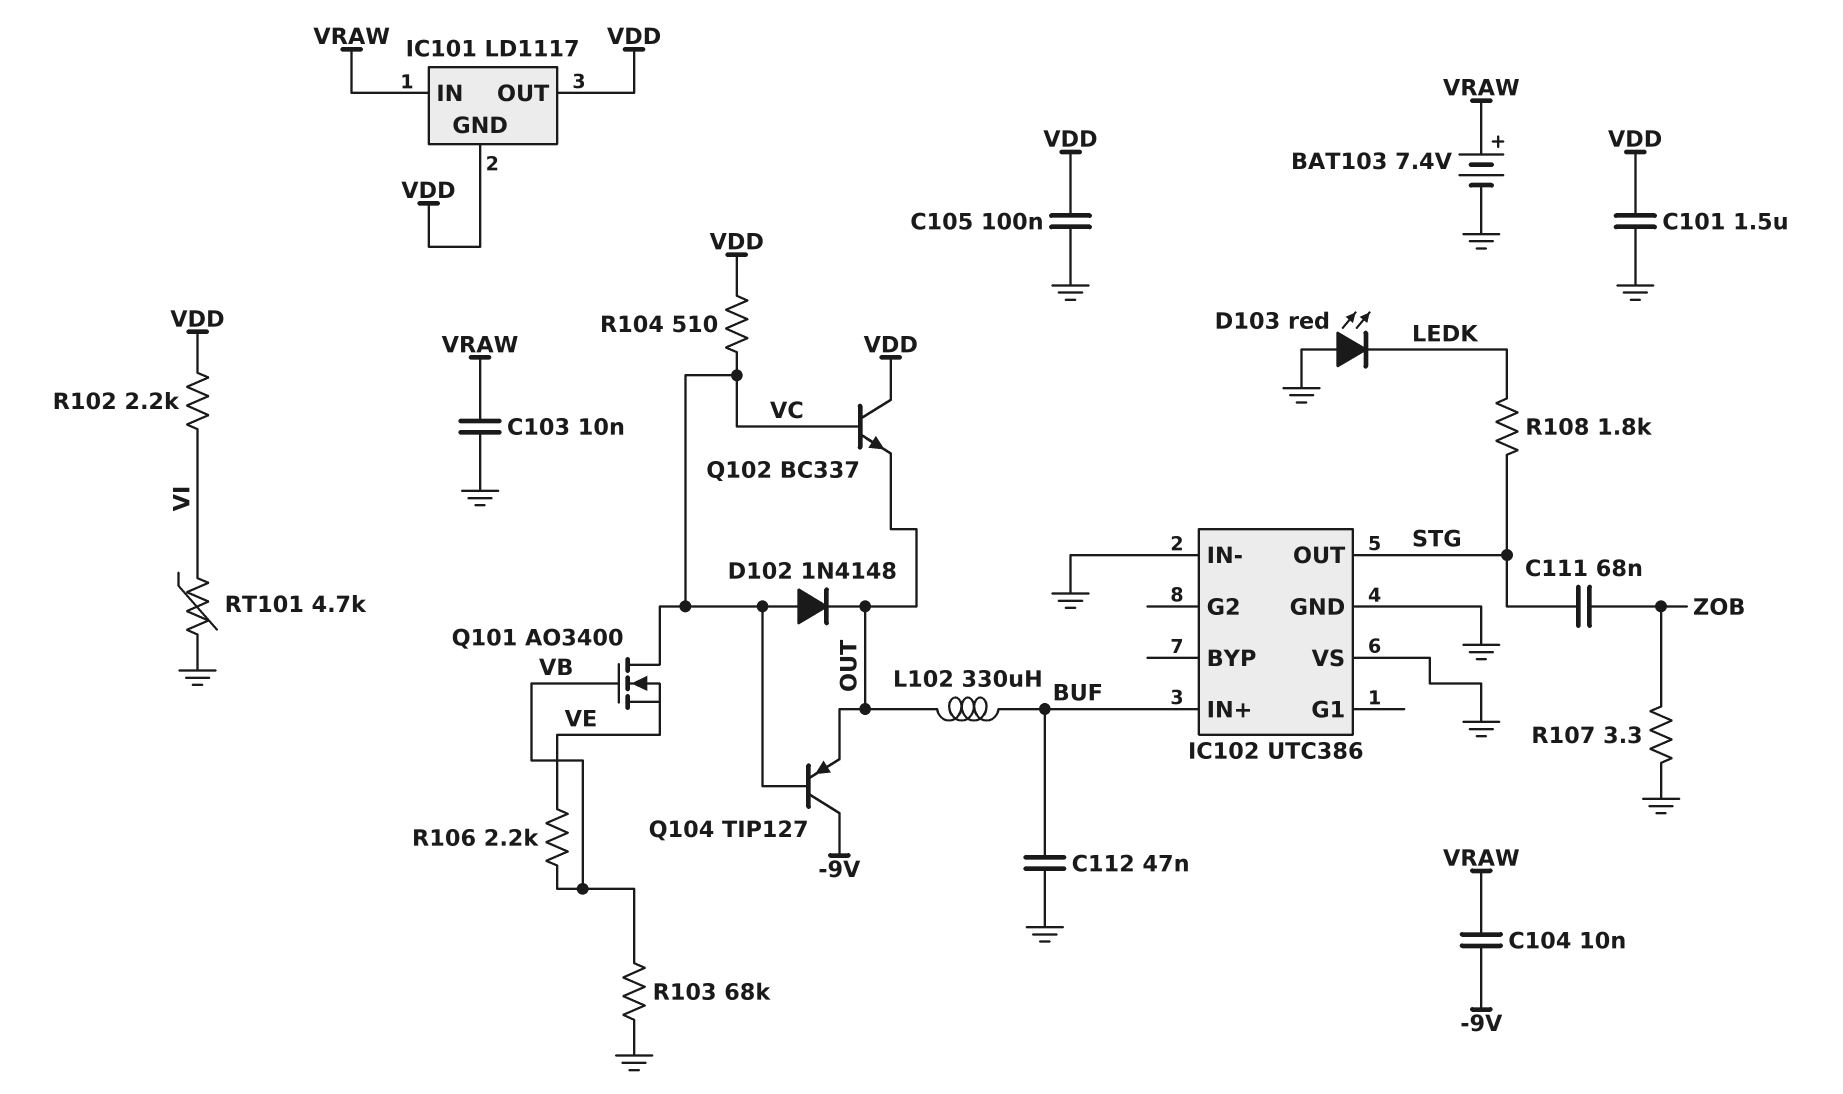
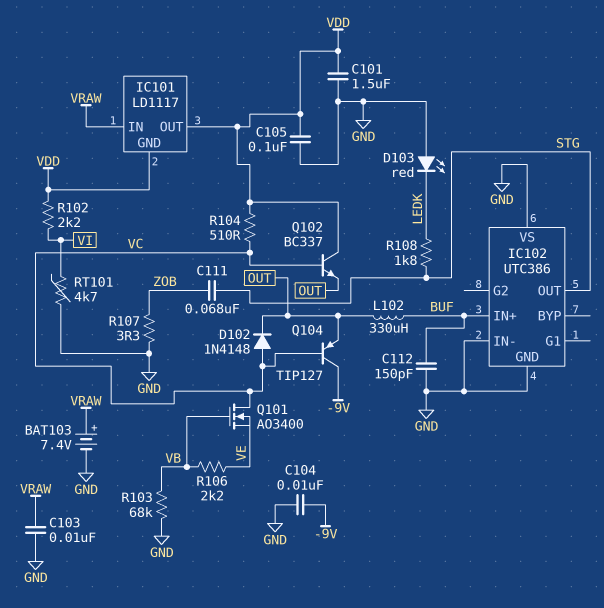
C104: 10nF (-9V, VRAW) -> 10nF (-9V, GND)
C112: 47nF (BUF, GND) -> 150pF (BUF, GND)

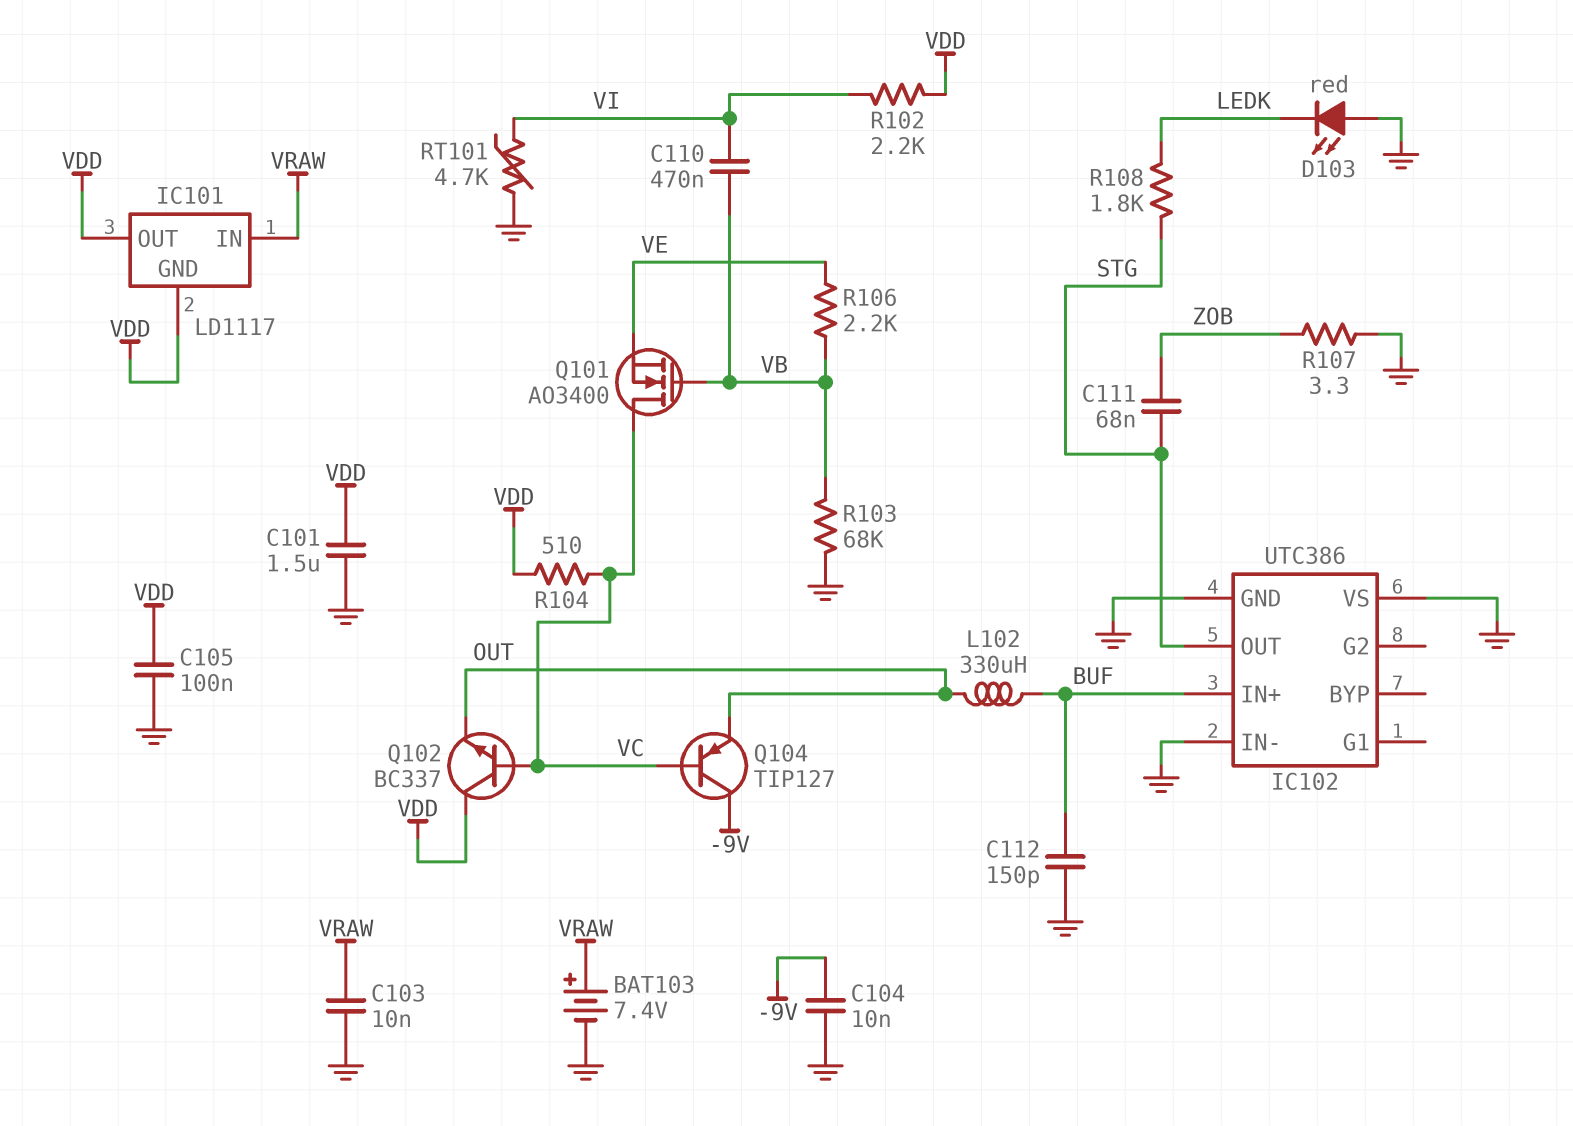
C110: none -> 470nF (VB, VI)
D102: diode 1N4148 (A VC, K OUT) -> none

